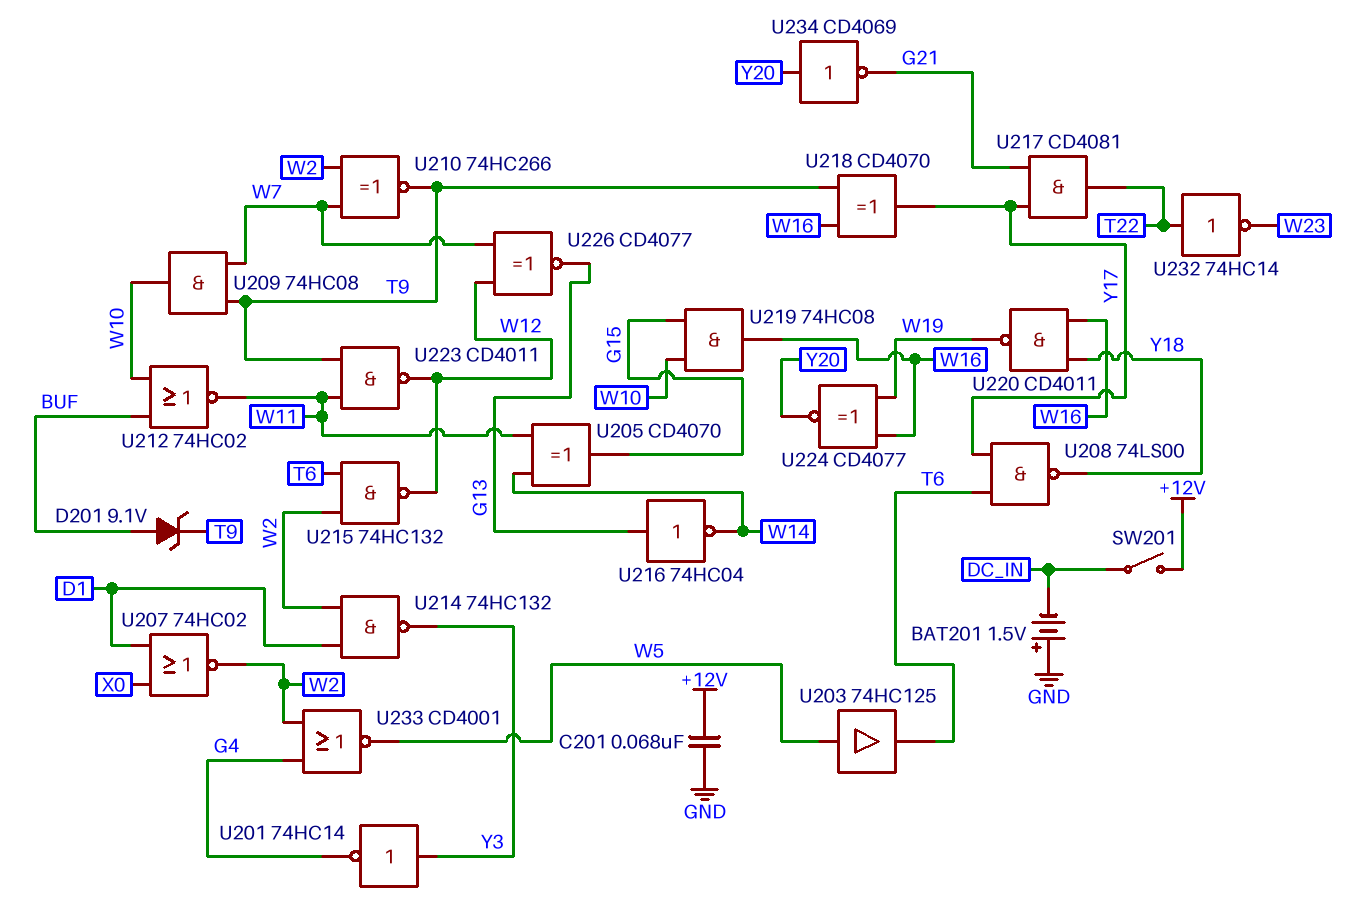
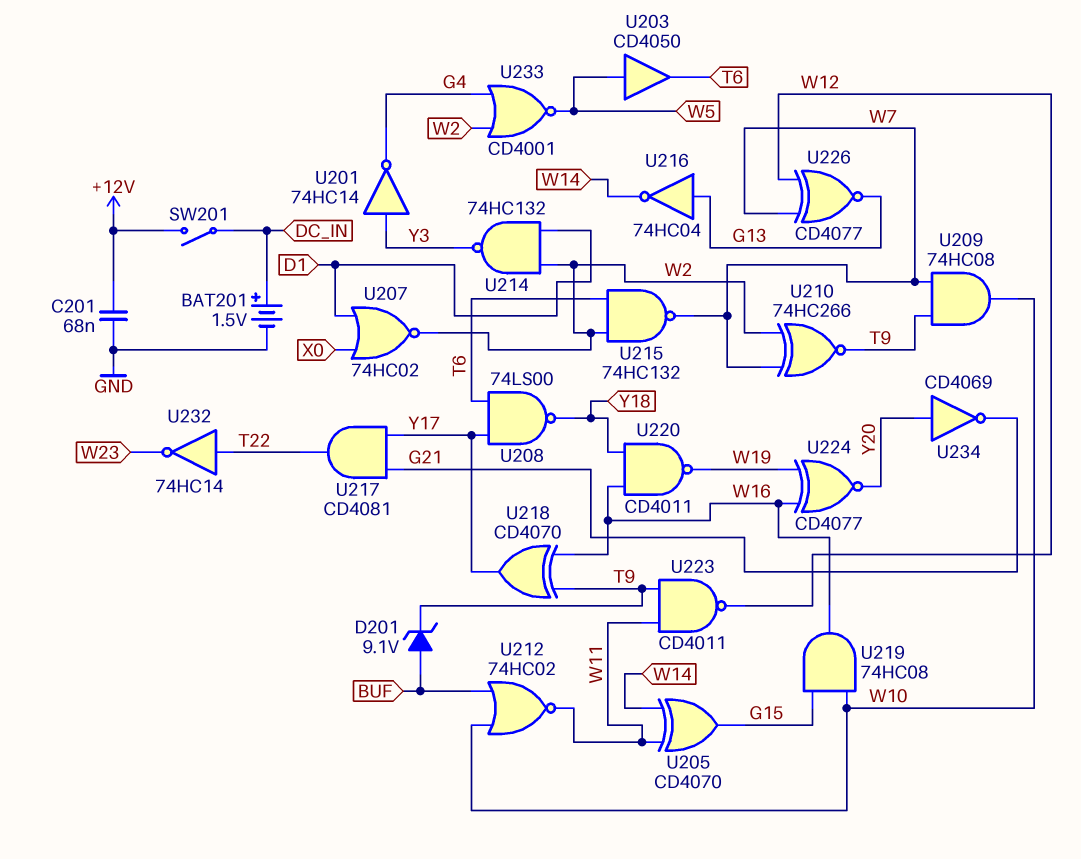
BAT201: 1.5V (plus GND, minus DC_IN) -> 1.5V (plus DC_IN, minus GND)
U203: buffer 74HC125 (in W5, out T6) -> buffer CD4050 (in W5, out T6)
U215: NAND 74HC132 (in T6, in W2, out W12) -> NAND 74HC132 (in T6, in W2, out W7)

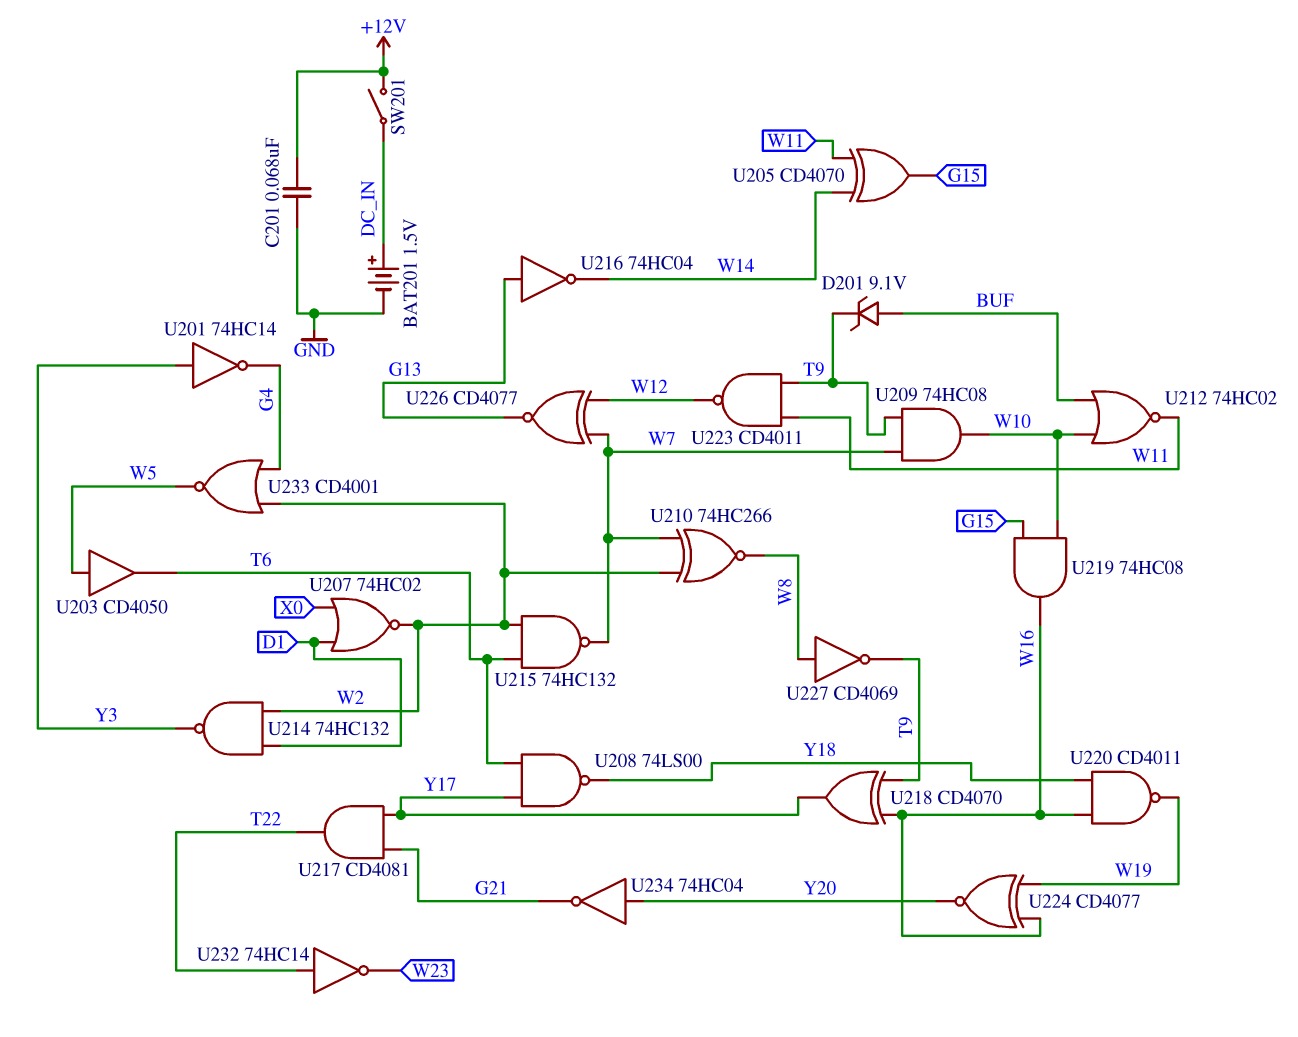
U210: XNOR 74HC266 (in W2, in W7, out T9) -> XNOR 74HC266 (in W2, in W7, out W8)
U227: none -> NOT CD4069 (in W8, out T9)
U234: NOT CD4069 (in Y20, out G21) -> NOT 74HC04 (in Y20, out G21)

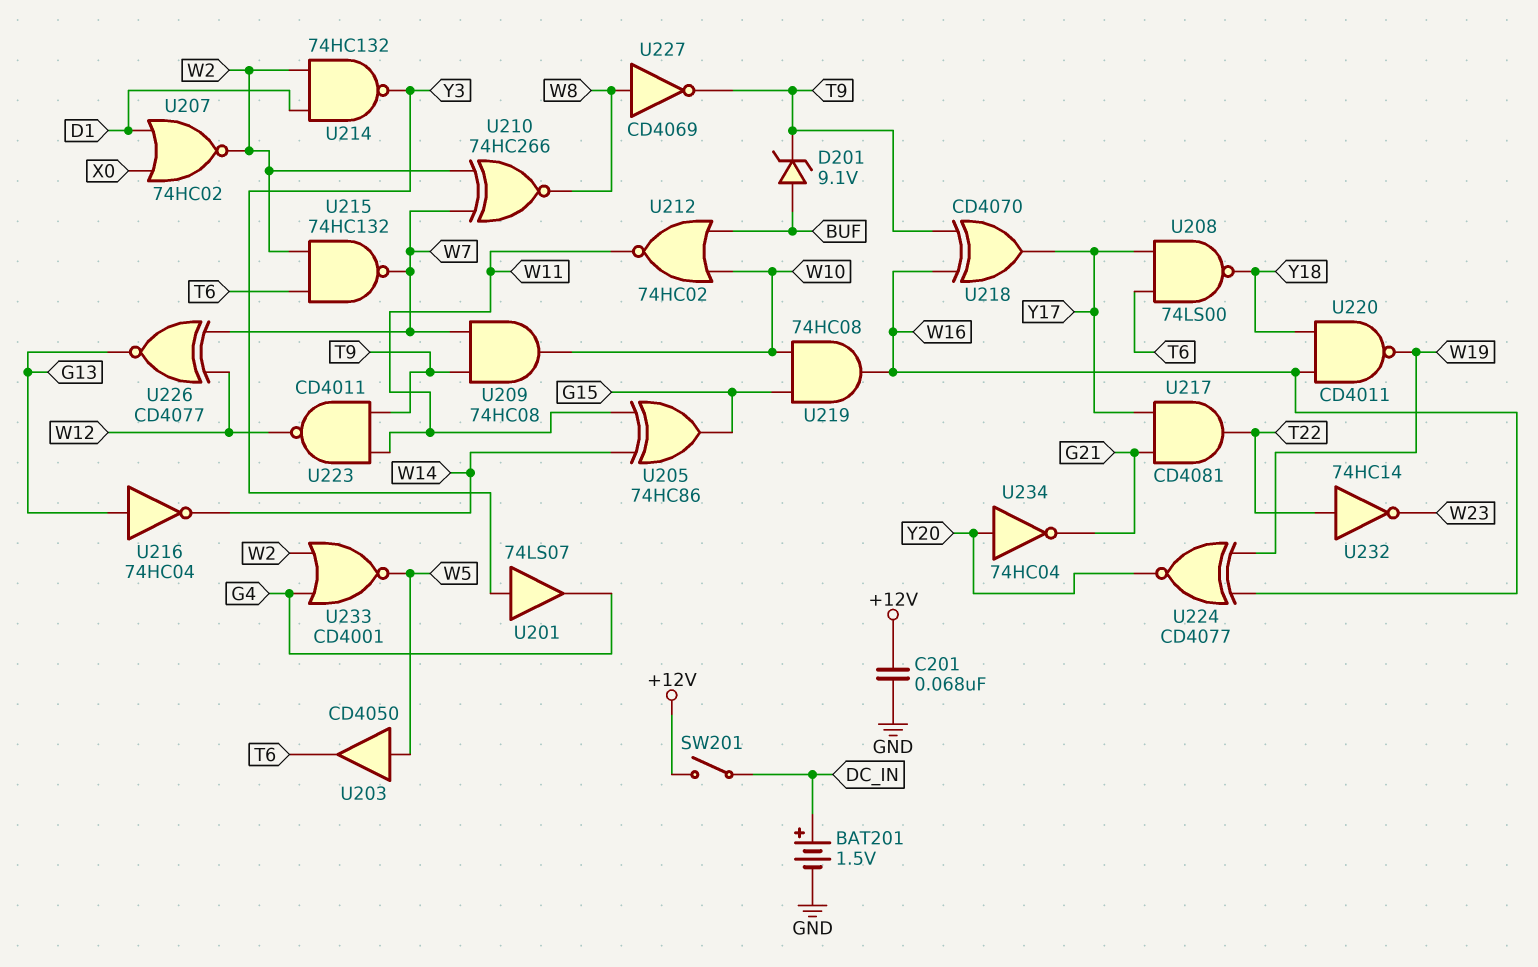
U201: NOT 74HC14 (in Y3, out G4) -> buffer 74LS07 (in Y3, out G4)
U205: XOR CD4070 (in W11, in W14, out G15) -> XOR 74HC86 (in W11, in W14, out G15)

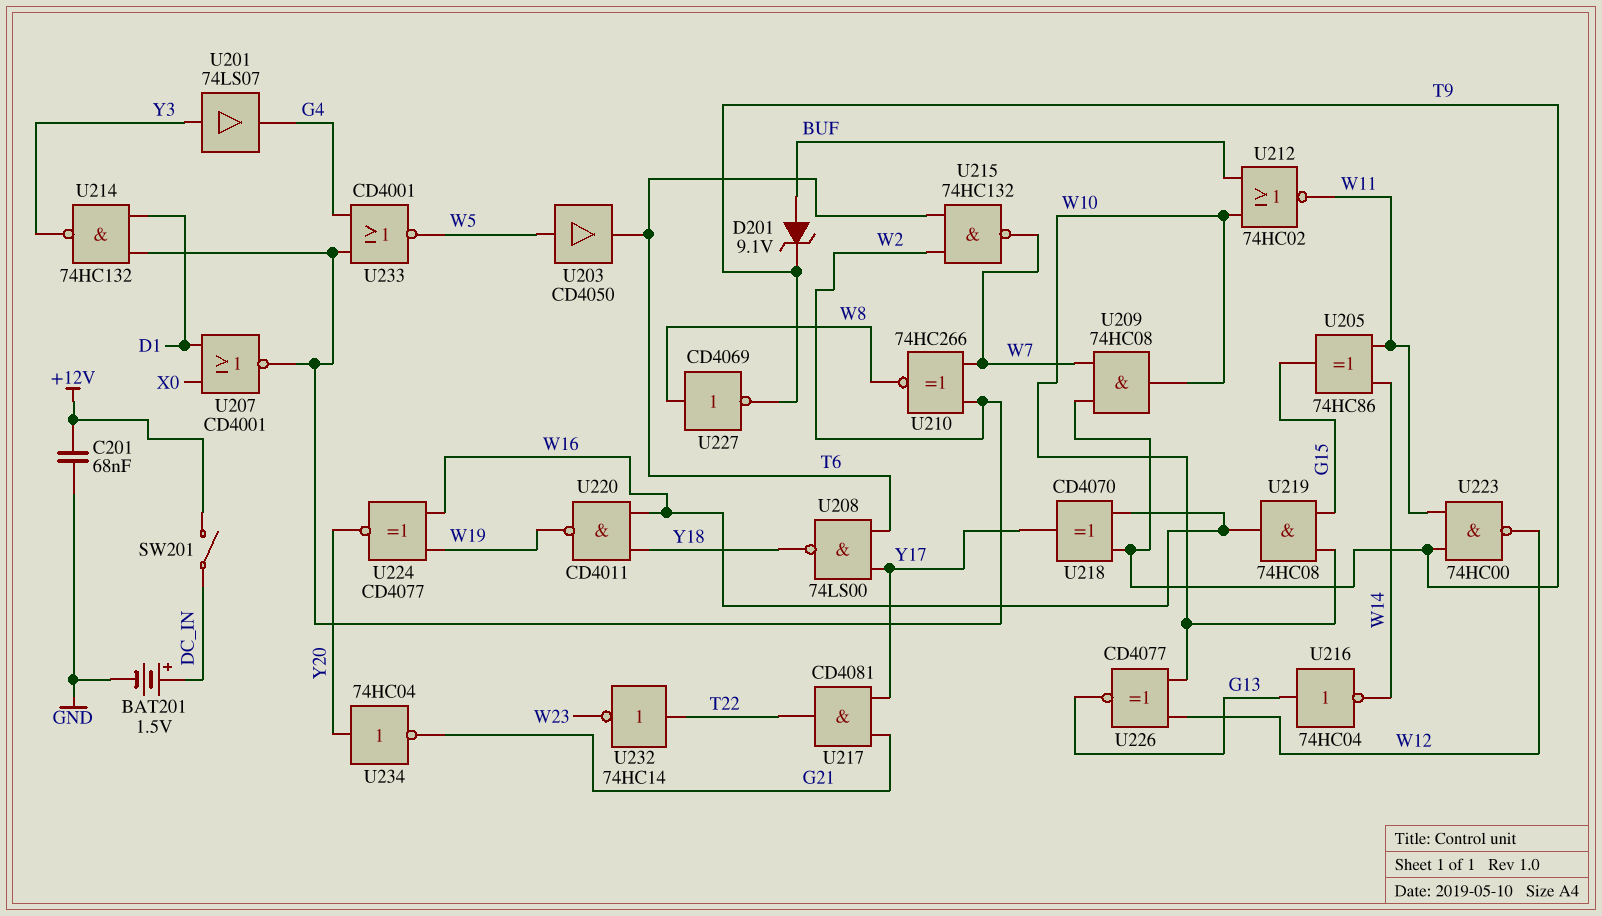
U207: NOR 74HC02 (in D1, in X0, out W2) -> NOR CD4001 (in D1, in X0, out W2)
U223: NAND CD4011 (in T9, in W11, out W12) -> NAND 74HC00 (in T9, in W11, out W12)
U226: XNOR CD4077 (in W7, in W12, out G13) -> XNOR CD4077 (in W10, in W12, out G13)

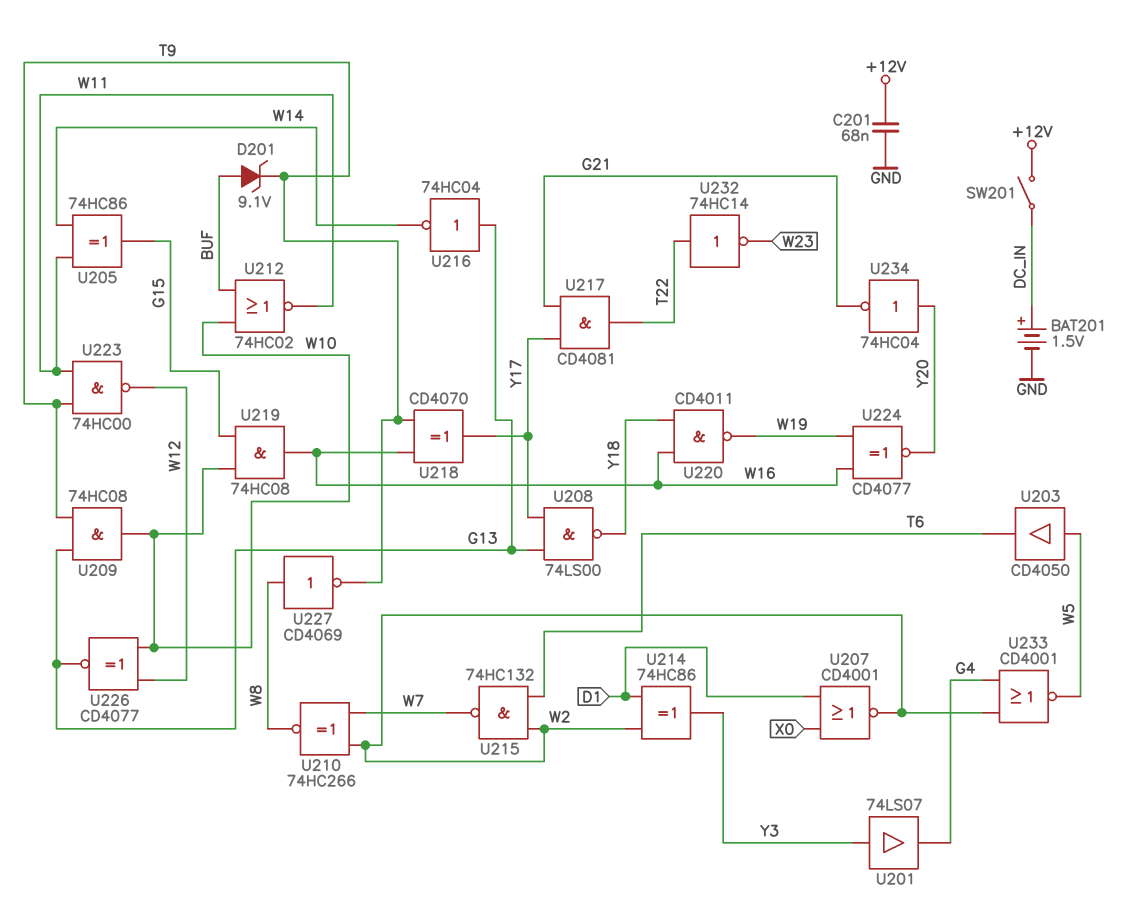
U208: NAND 74LS00 (in T6, in Y17, out Y18) -> NAND 74LS00 (in G13, in Y17, out Y18)
U209: AND 74HC08 (in T9, in W7, out W10) -> AND 74HC08 (in G13, in T9, out W10)
U214: NAND 74HC132 (in D1, in W2, out Y3) -> XOR 74HC86 (in D1, in W2, out Y3)

